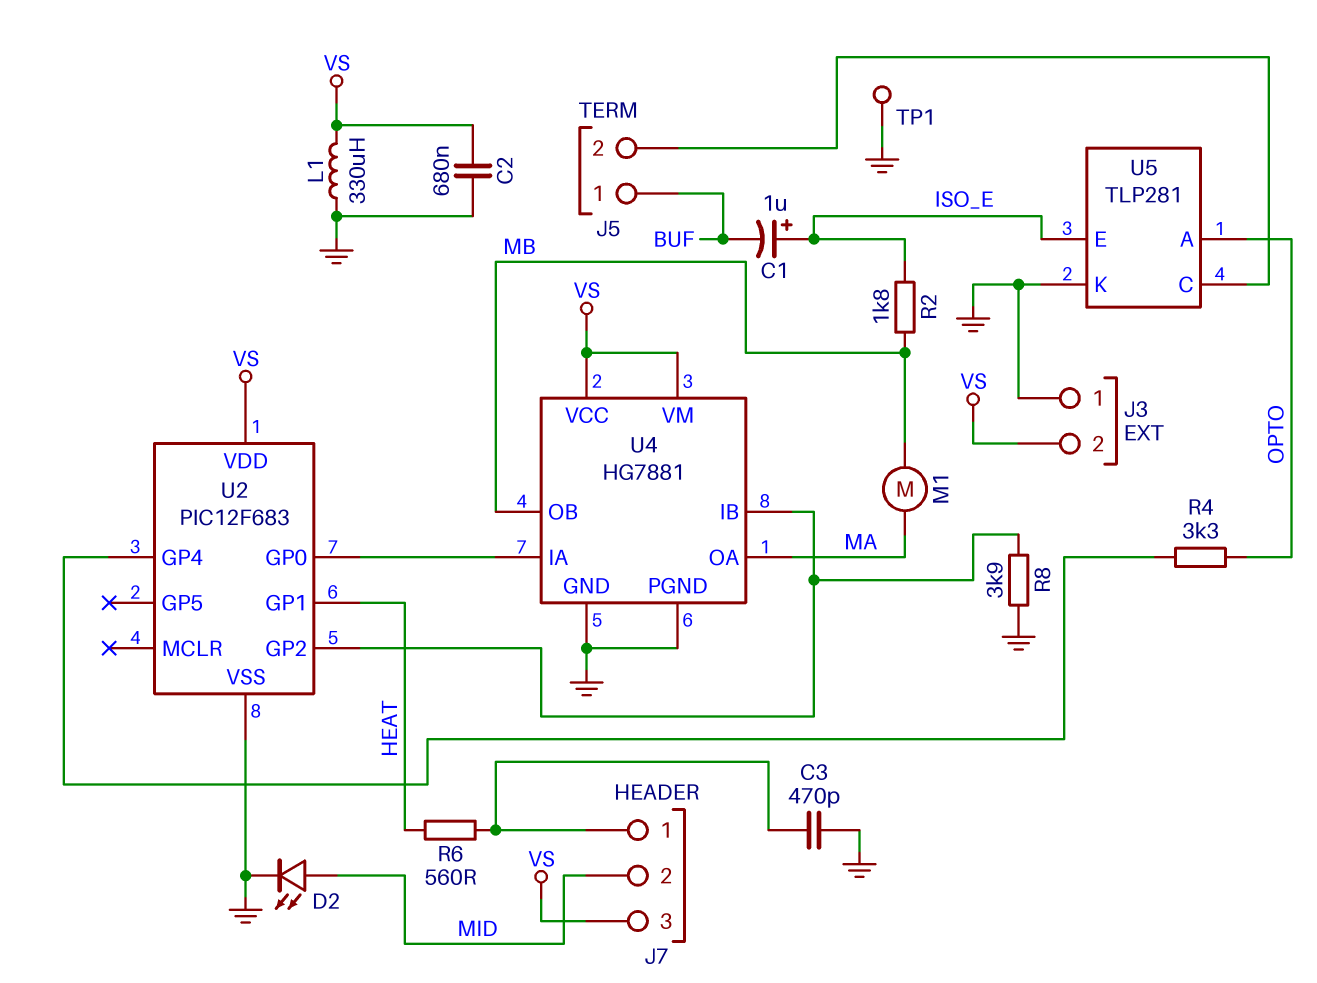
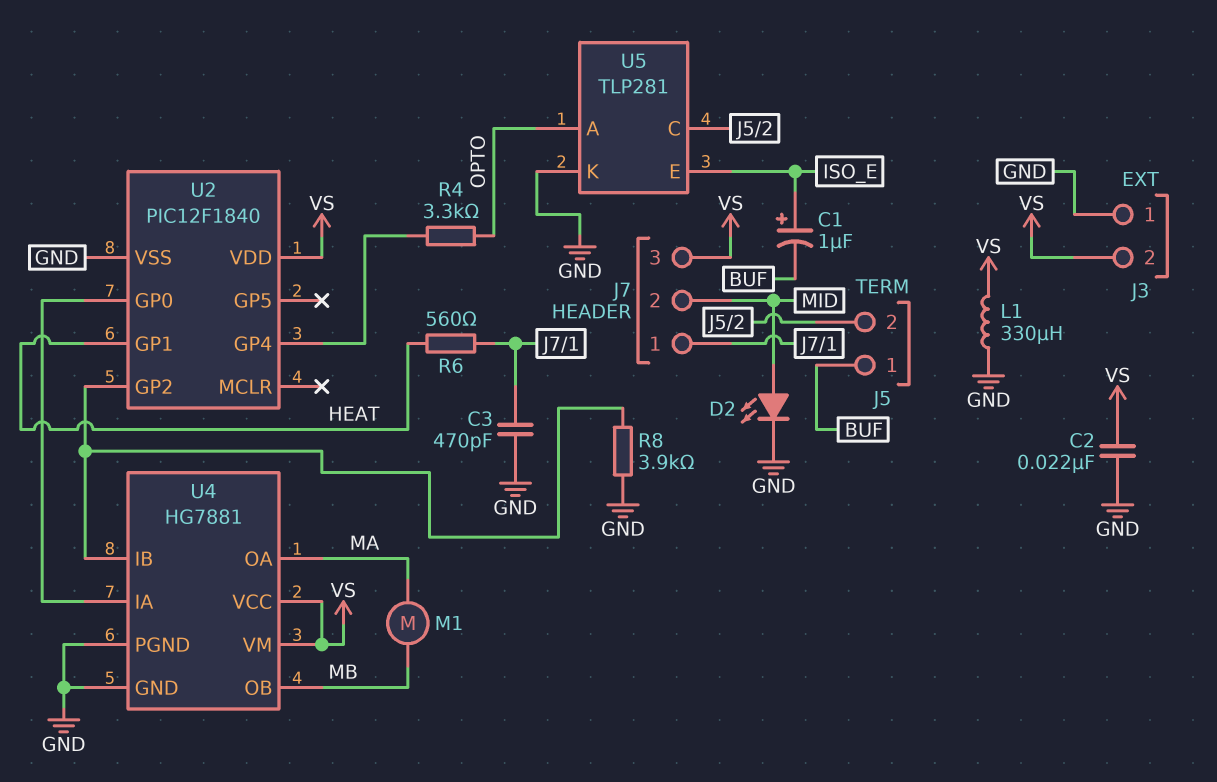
C2: 680nF (GND, VS) -> 22nF (GND, VS)
R2: 1.8k (ISO_E, MB) -> none
TP1: test point (GND) -> none
U2: PIC12F683 -> PIC12F1840

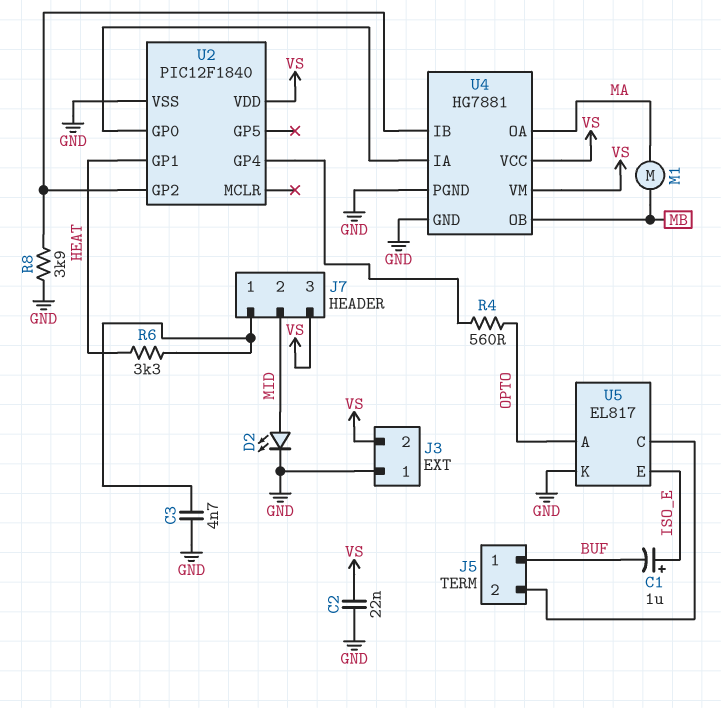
C3: 470pF (GND, J7/1) -> 4.7nF (GND, J7/1)
L1: 330uH (GND, VS) -> none
R4: 3.3k (OPTO, U2/GP4) -> 560 (OPTO, U2/GP4)
R6: 560 (HEAT, J7/1) -> 3.3k (HEAT, J7/1)
U5: TLP281 -> EL817

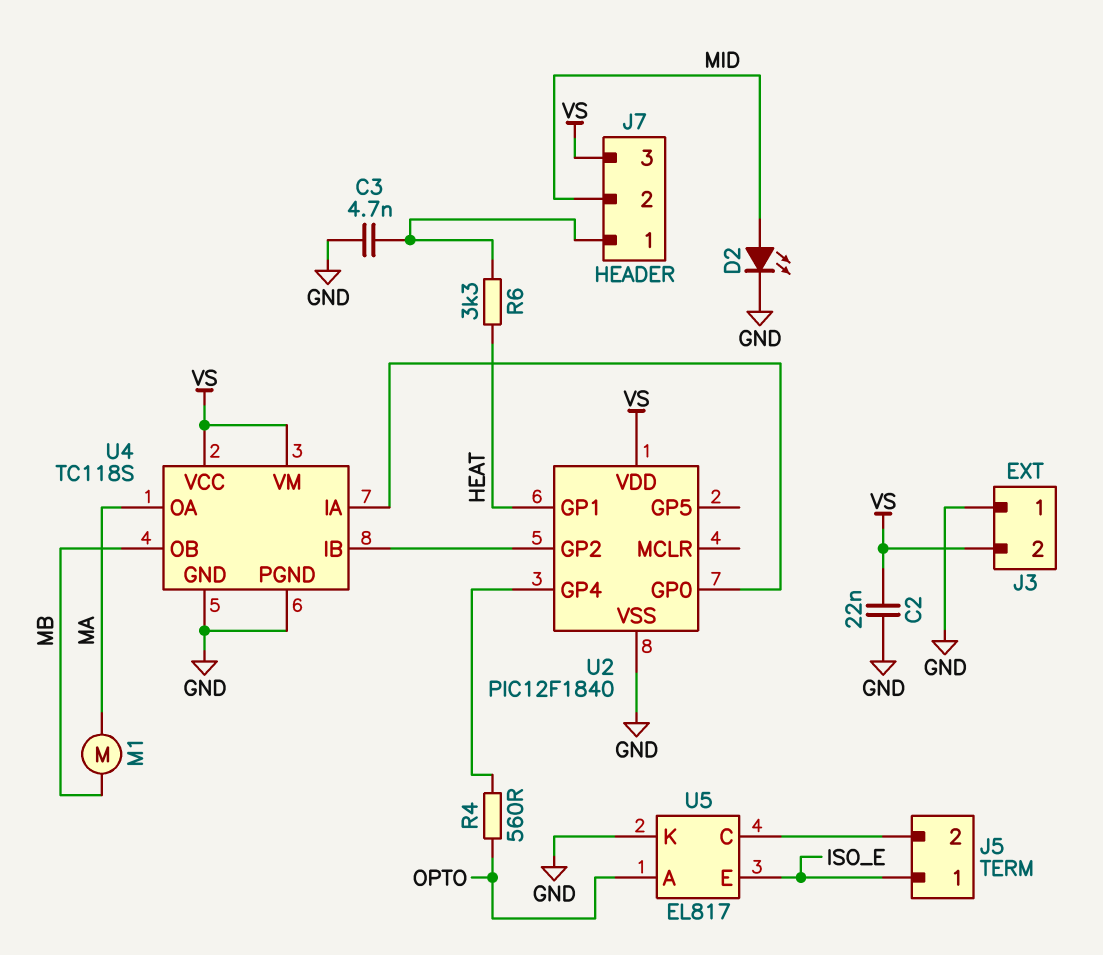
C1: 1uF (plus ISO_E, minus BUF) -> none
J5 pin 1: BUF -> ISO_E
R8: 3.9k (GND, U2/GP2) -> none
U4: HG7881 -> TC118S

